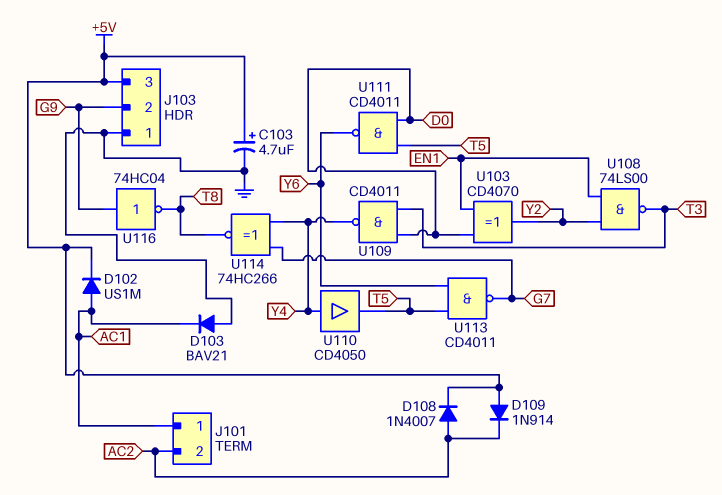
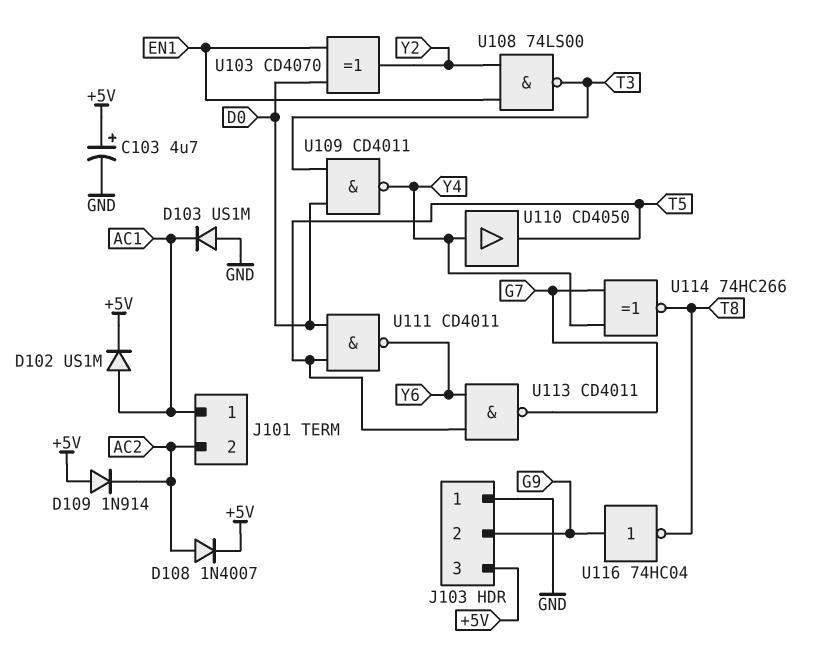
D103: diode BAV21 (A GND, K AC1) -> diode US1M (A GND, K AC1)

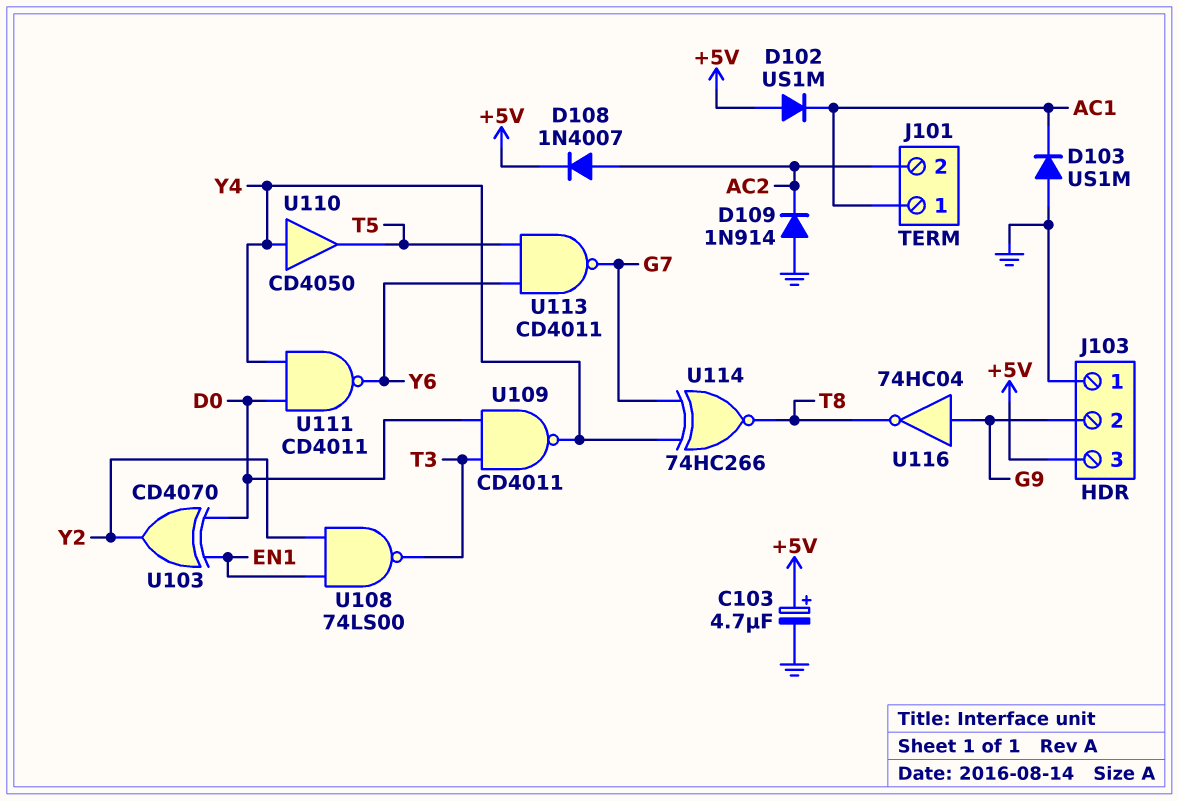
D102: diode US1M (A AC1, K +5V) -> diode US1M (A +5V, K AC1)
D109: diode 1N914 (A +5V, K AC2) -> diode 1N914 (A GND, K AC2)
U111: NAND CD4011 (in D0, in T5, out Y6) -> NAND CD4011 (in D0, in Y4, out Y6)

